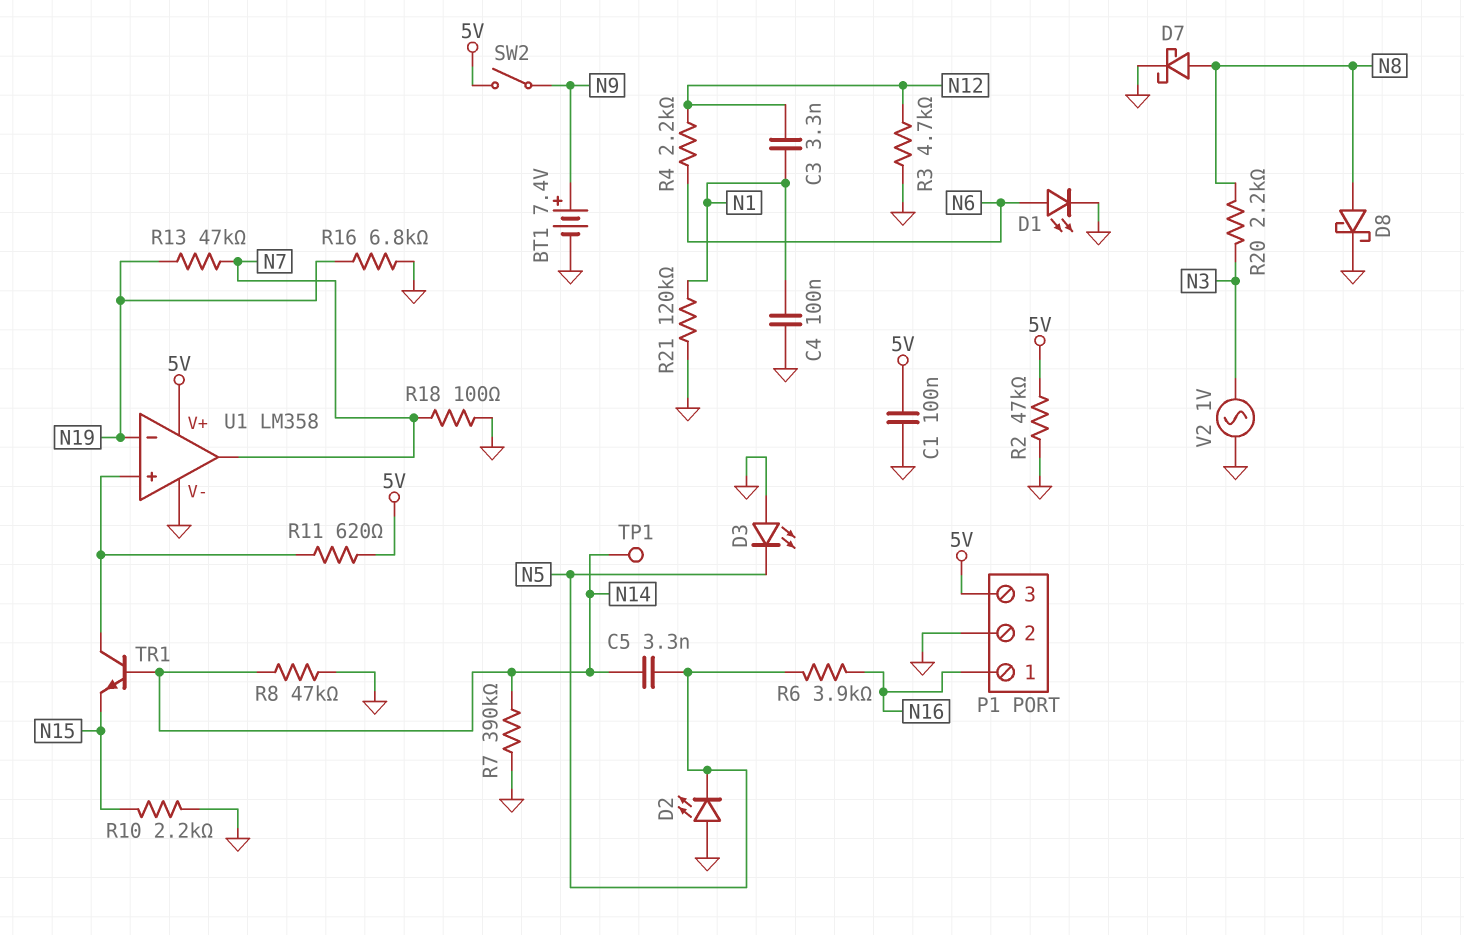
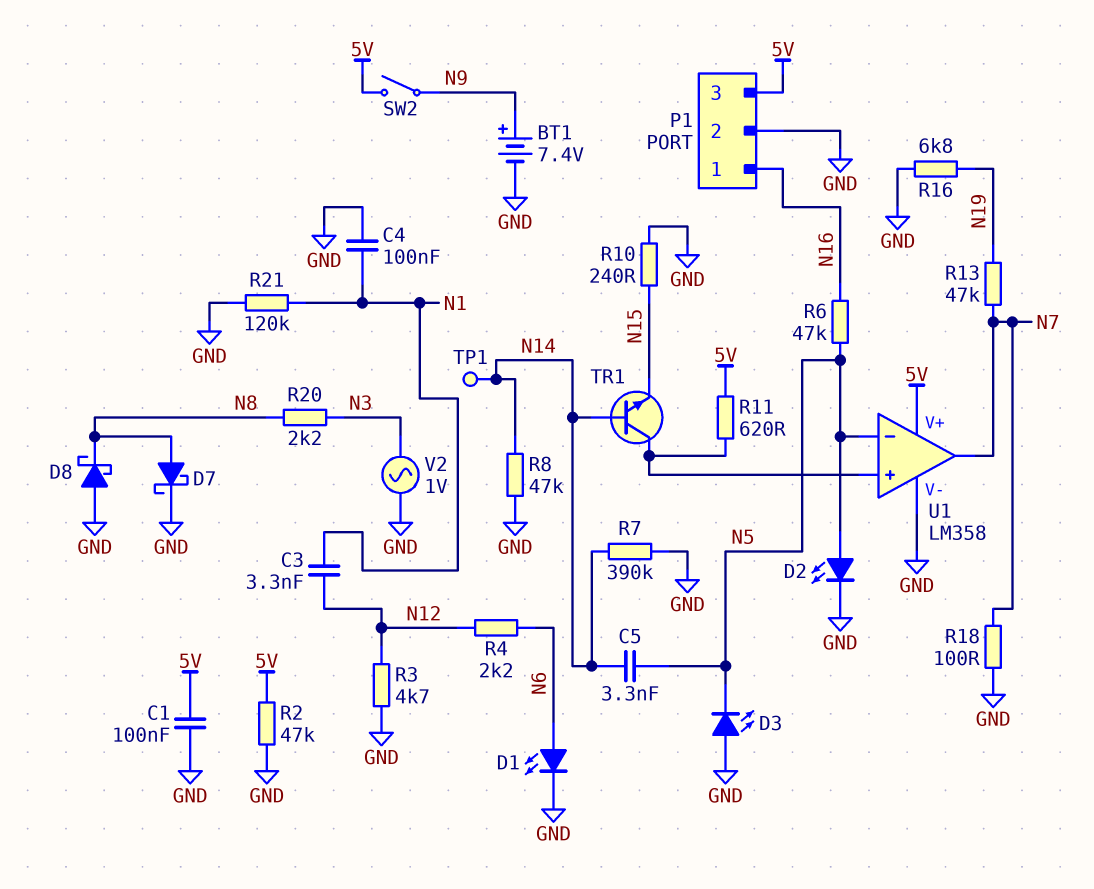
D2: LED (A GND, K N5) -> LED (A N5, K GND)
D8: schottky (A N8, K GND) -> schottky (A GND, K N8)
R6: 3.9k (N5, N16) -> 47k (N5, N16)
R10: 2.2k (GND, N15) -> 240 (GND, N15)
U1 pin in-: N19 -> N5

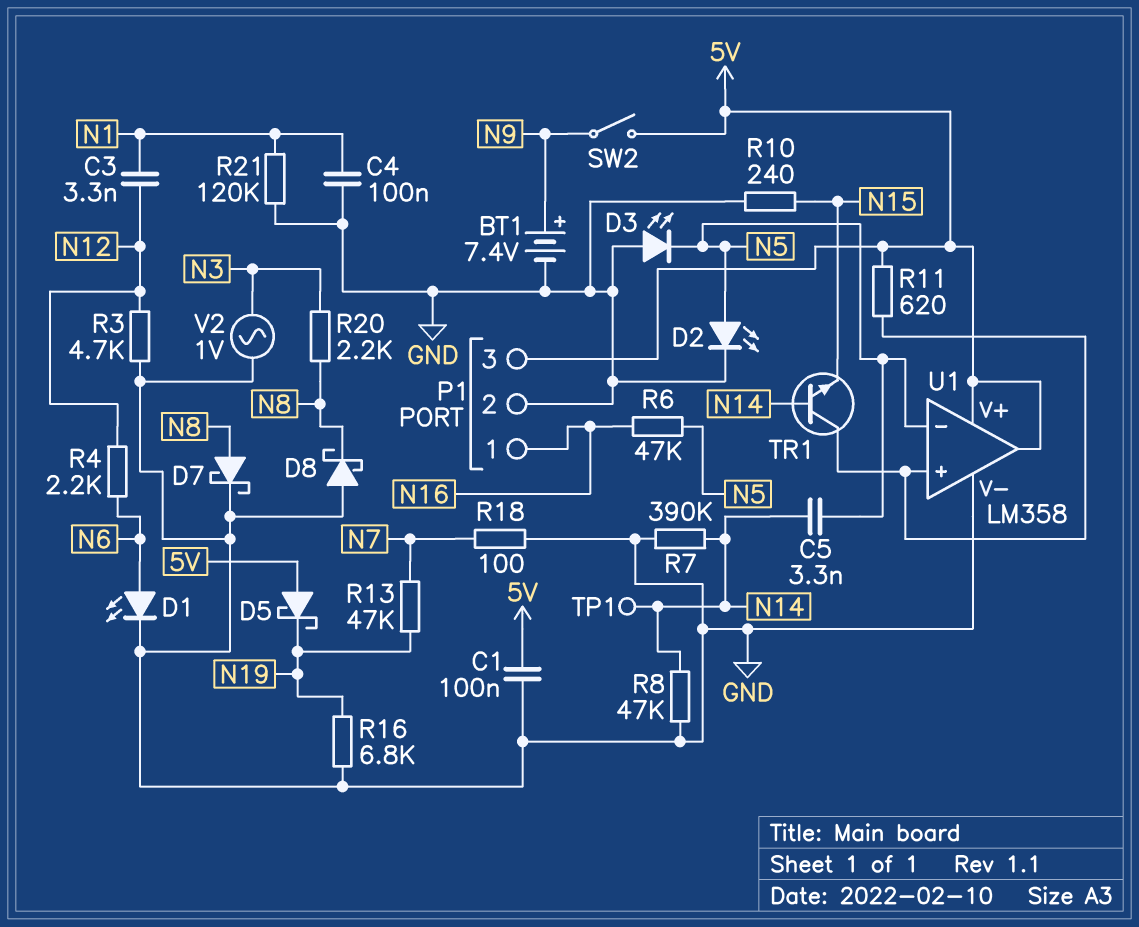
D5: none -> schottky (A 5V, K N19)
R2: 47k (5V, GND) -> none
U1 pin out: N7 -> 5V

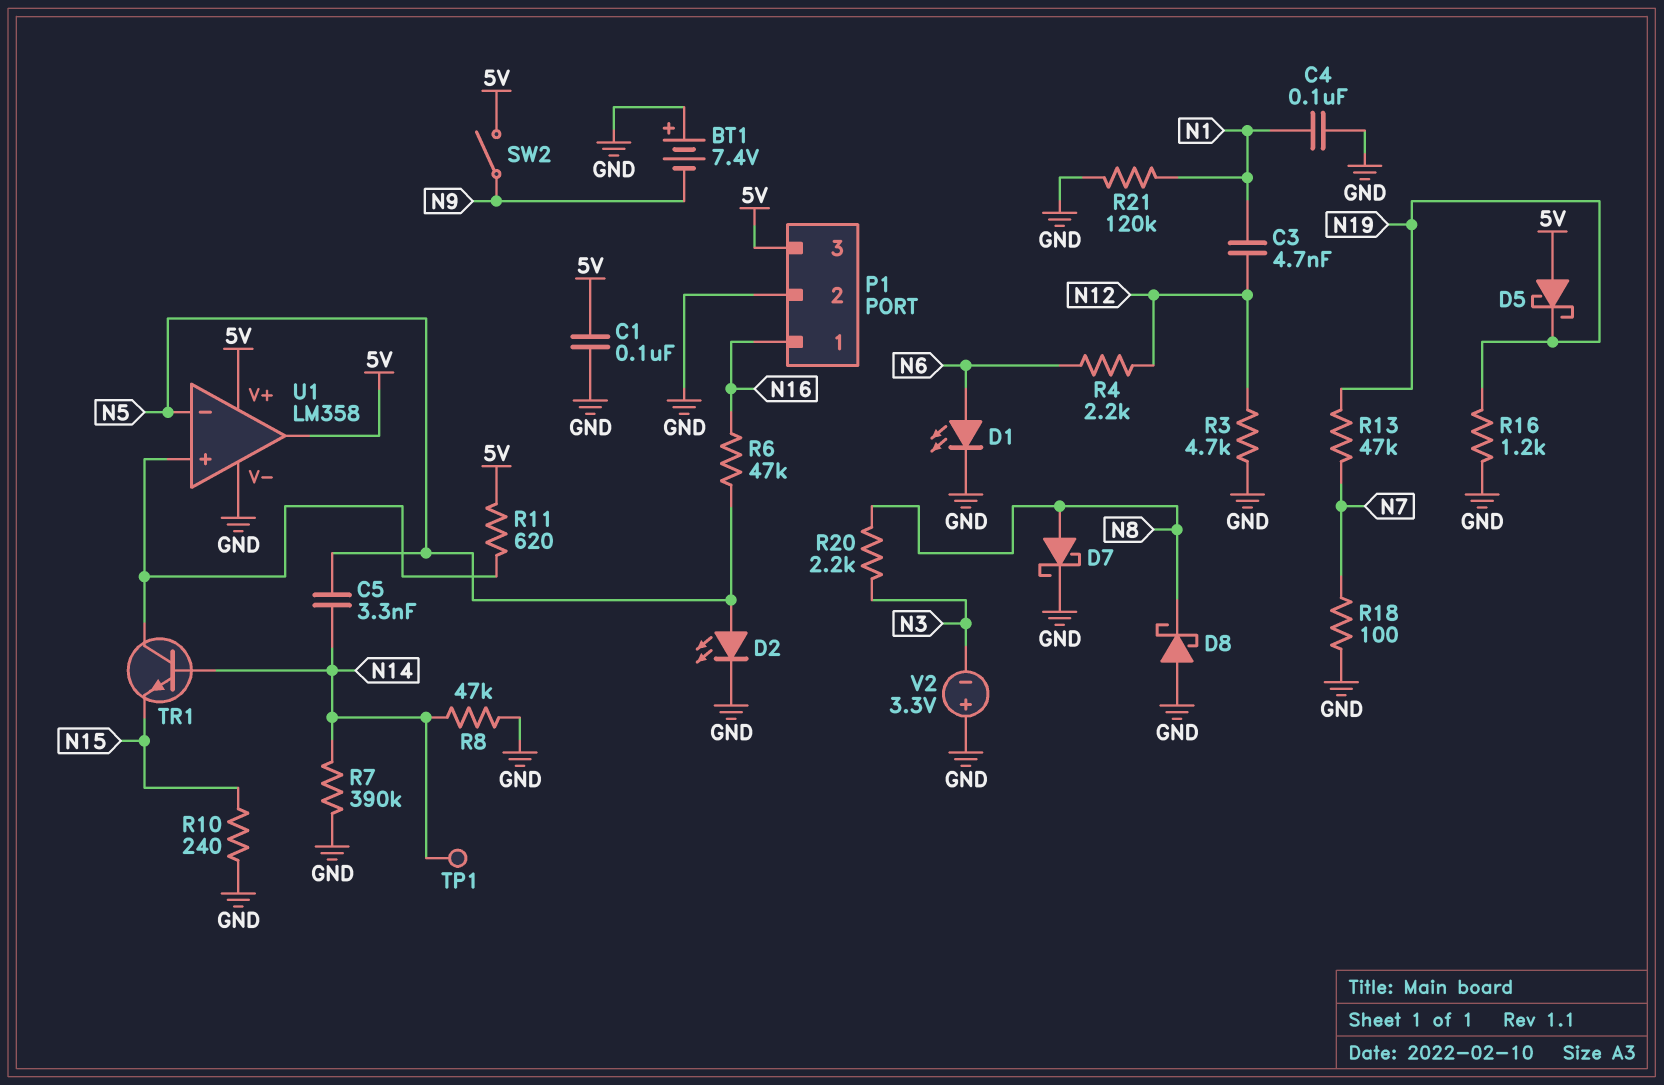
BT1: 7.4V (plus N9, minus GND) -> 7.4V (plus GND, minus N9)
C3: 3.3nF (N1, N12) -> 4.7nF (N1, N12)
D3: LED (A GND, K N5) -> none
R16: 6.8k (GND, N19) -> 1.2k (GND, N19)
V2: AC 1V (GND, N3) -> 3.3V (plus GND, minus N3)

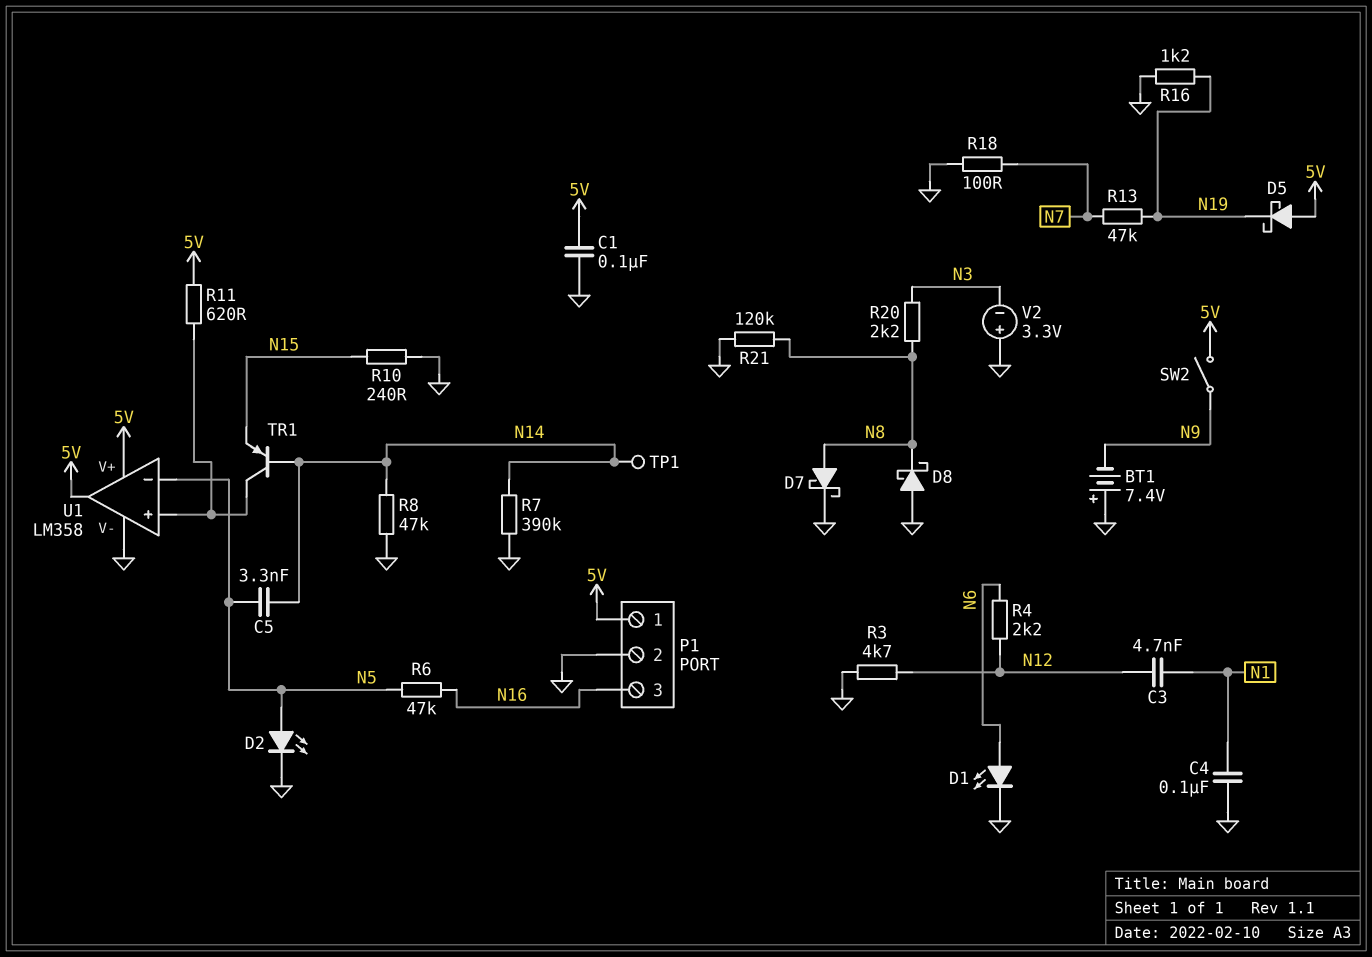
P1 pin 1: N16 -> 5V
P1 pin 3: 5V -> N16
R21: 120k (GND, N1) -> 120k (GND, N8)
TR1: NPN (B N14, C U1/in+, E N15) -> PNP (B N14, C U1/in+, E N15)

